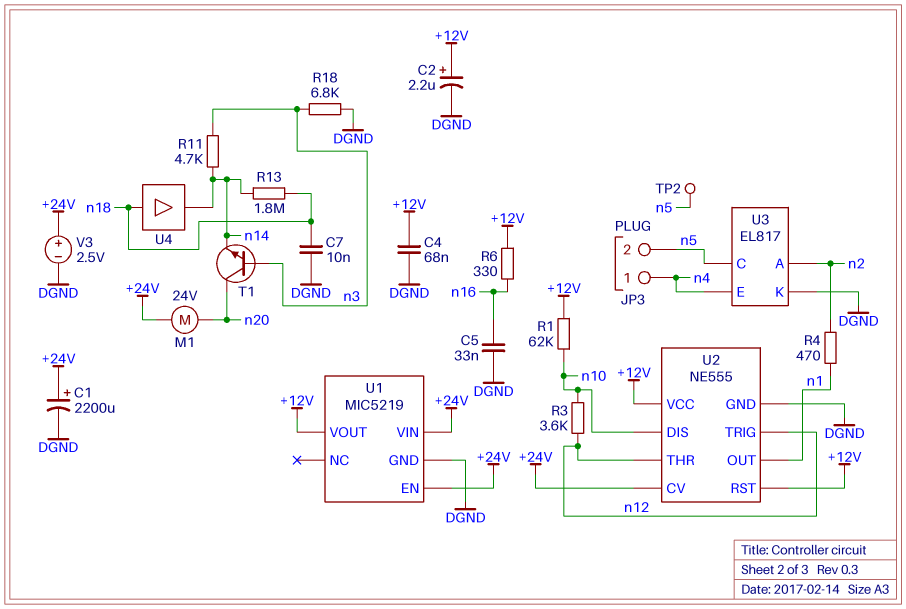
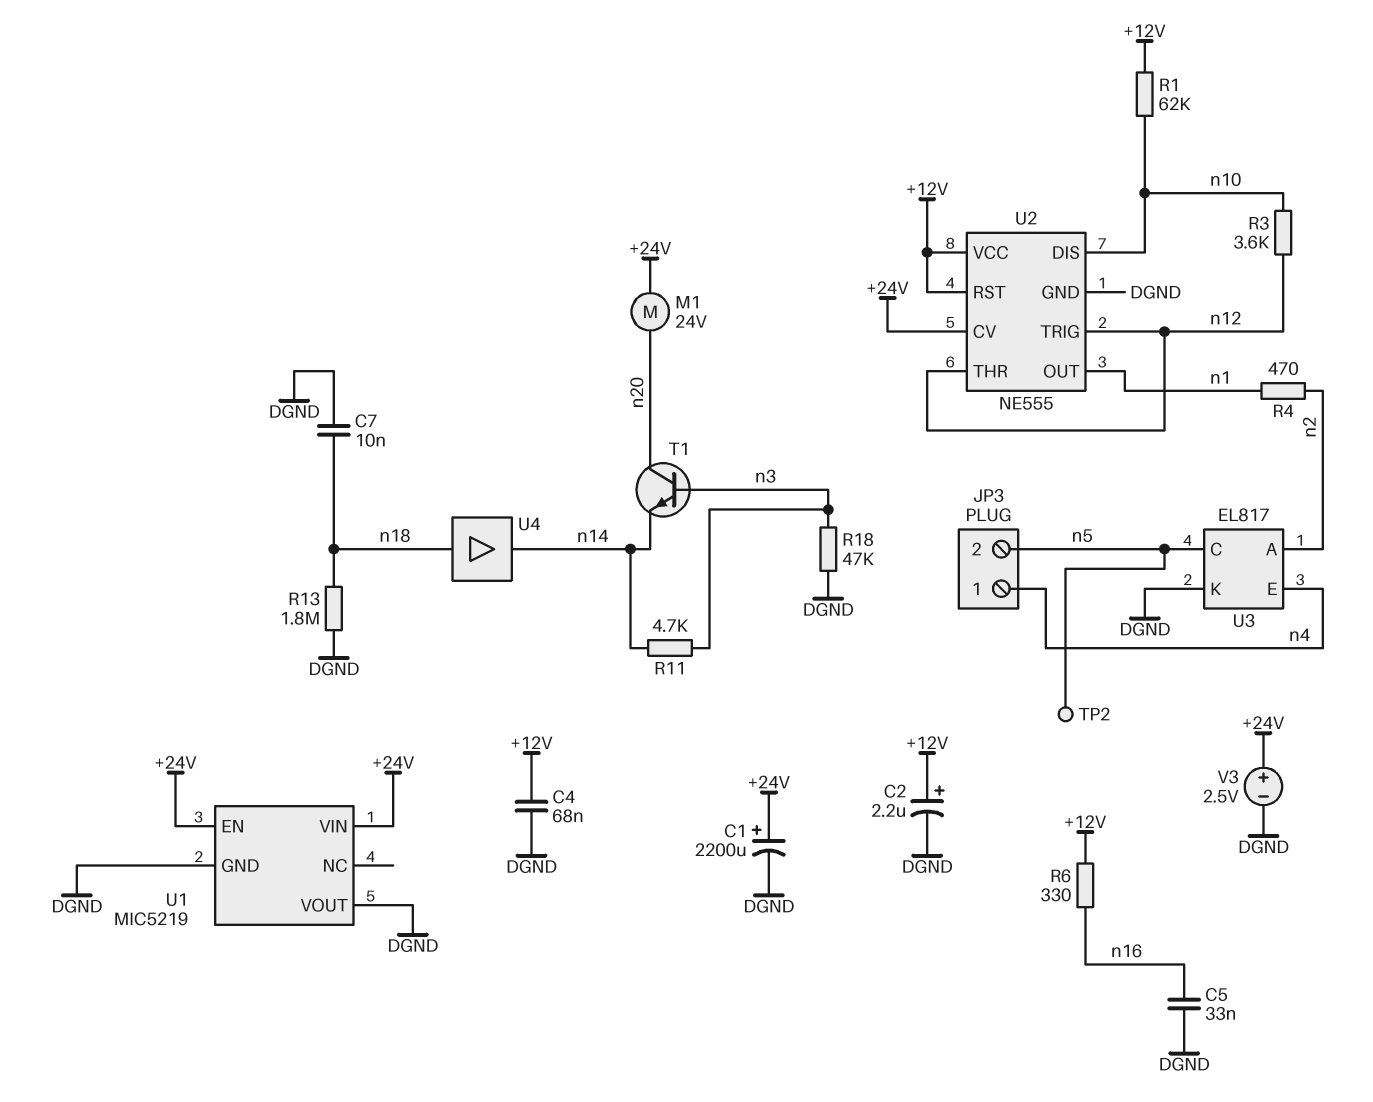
R13: 1.8M (n14, n18) -> 1.8M (DGND, n18)
R18: 6.8k (DGND, n3) -> 47k (DGND, n3)
U1 pin VOUT: +12V -> DGND

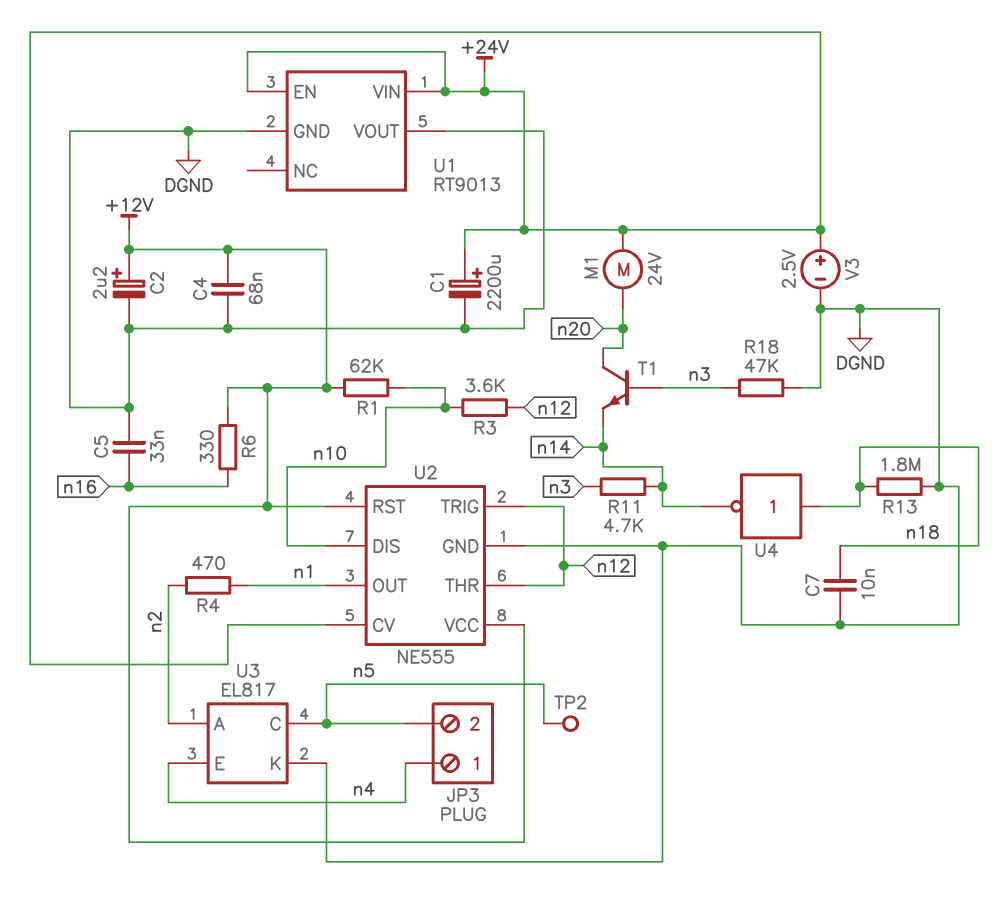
U1: MIC5219 -> RT9013
U4: buffer (in n18, out n14) -> NOT (in n18, out n14)

